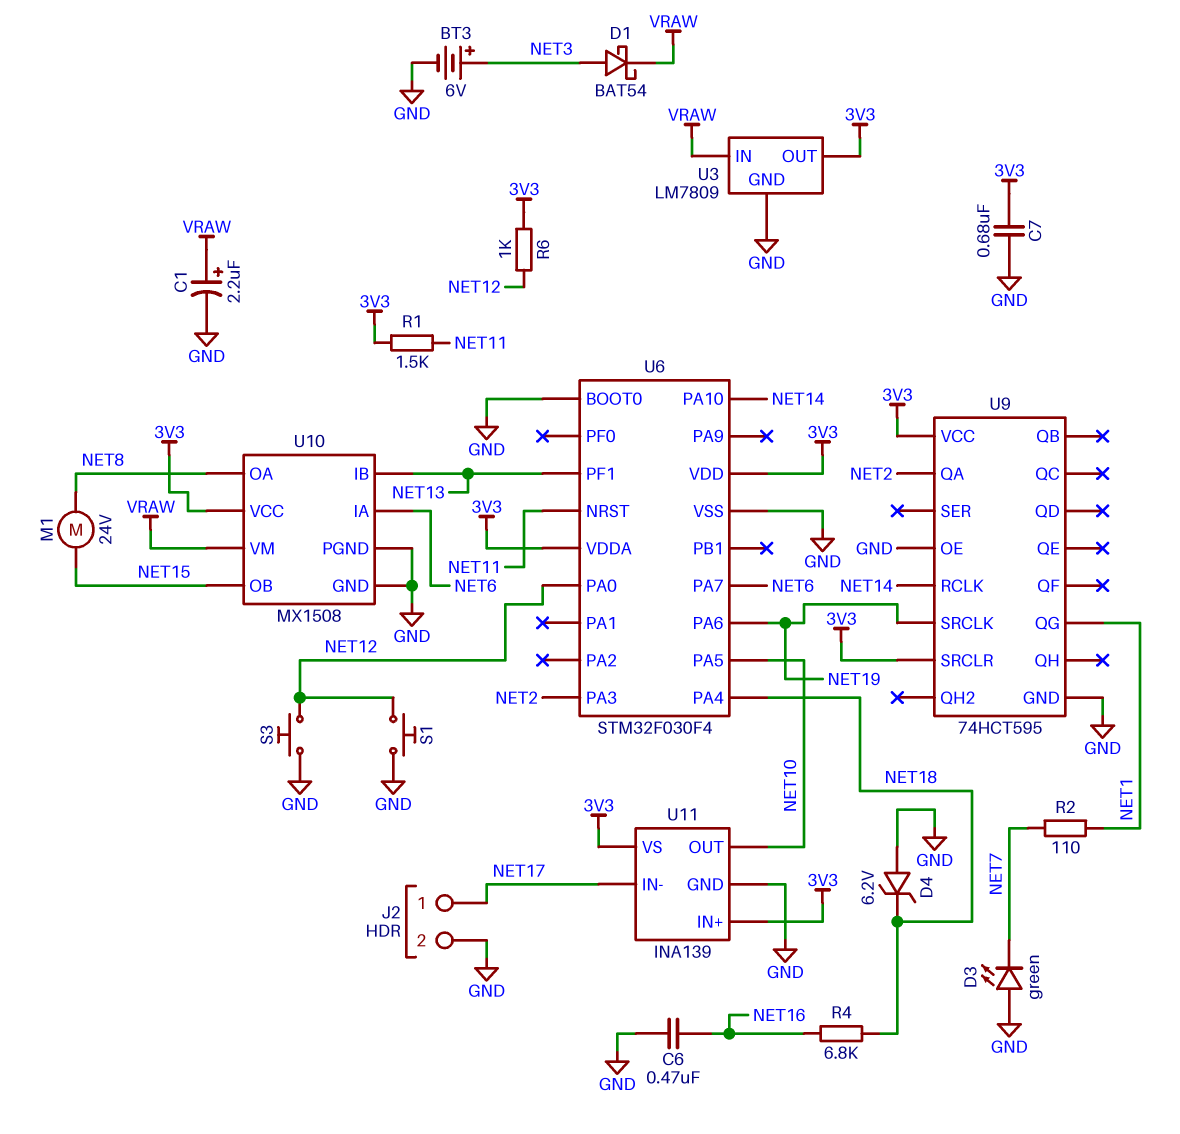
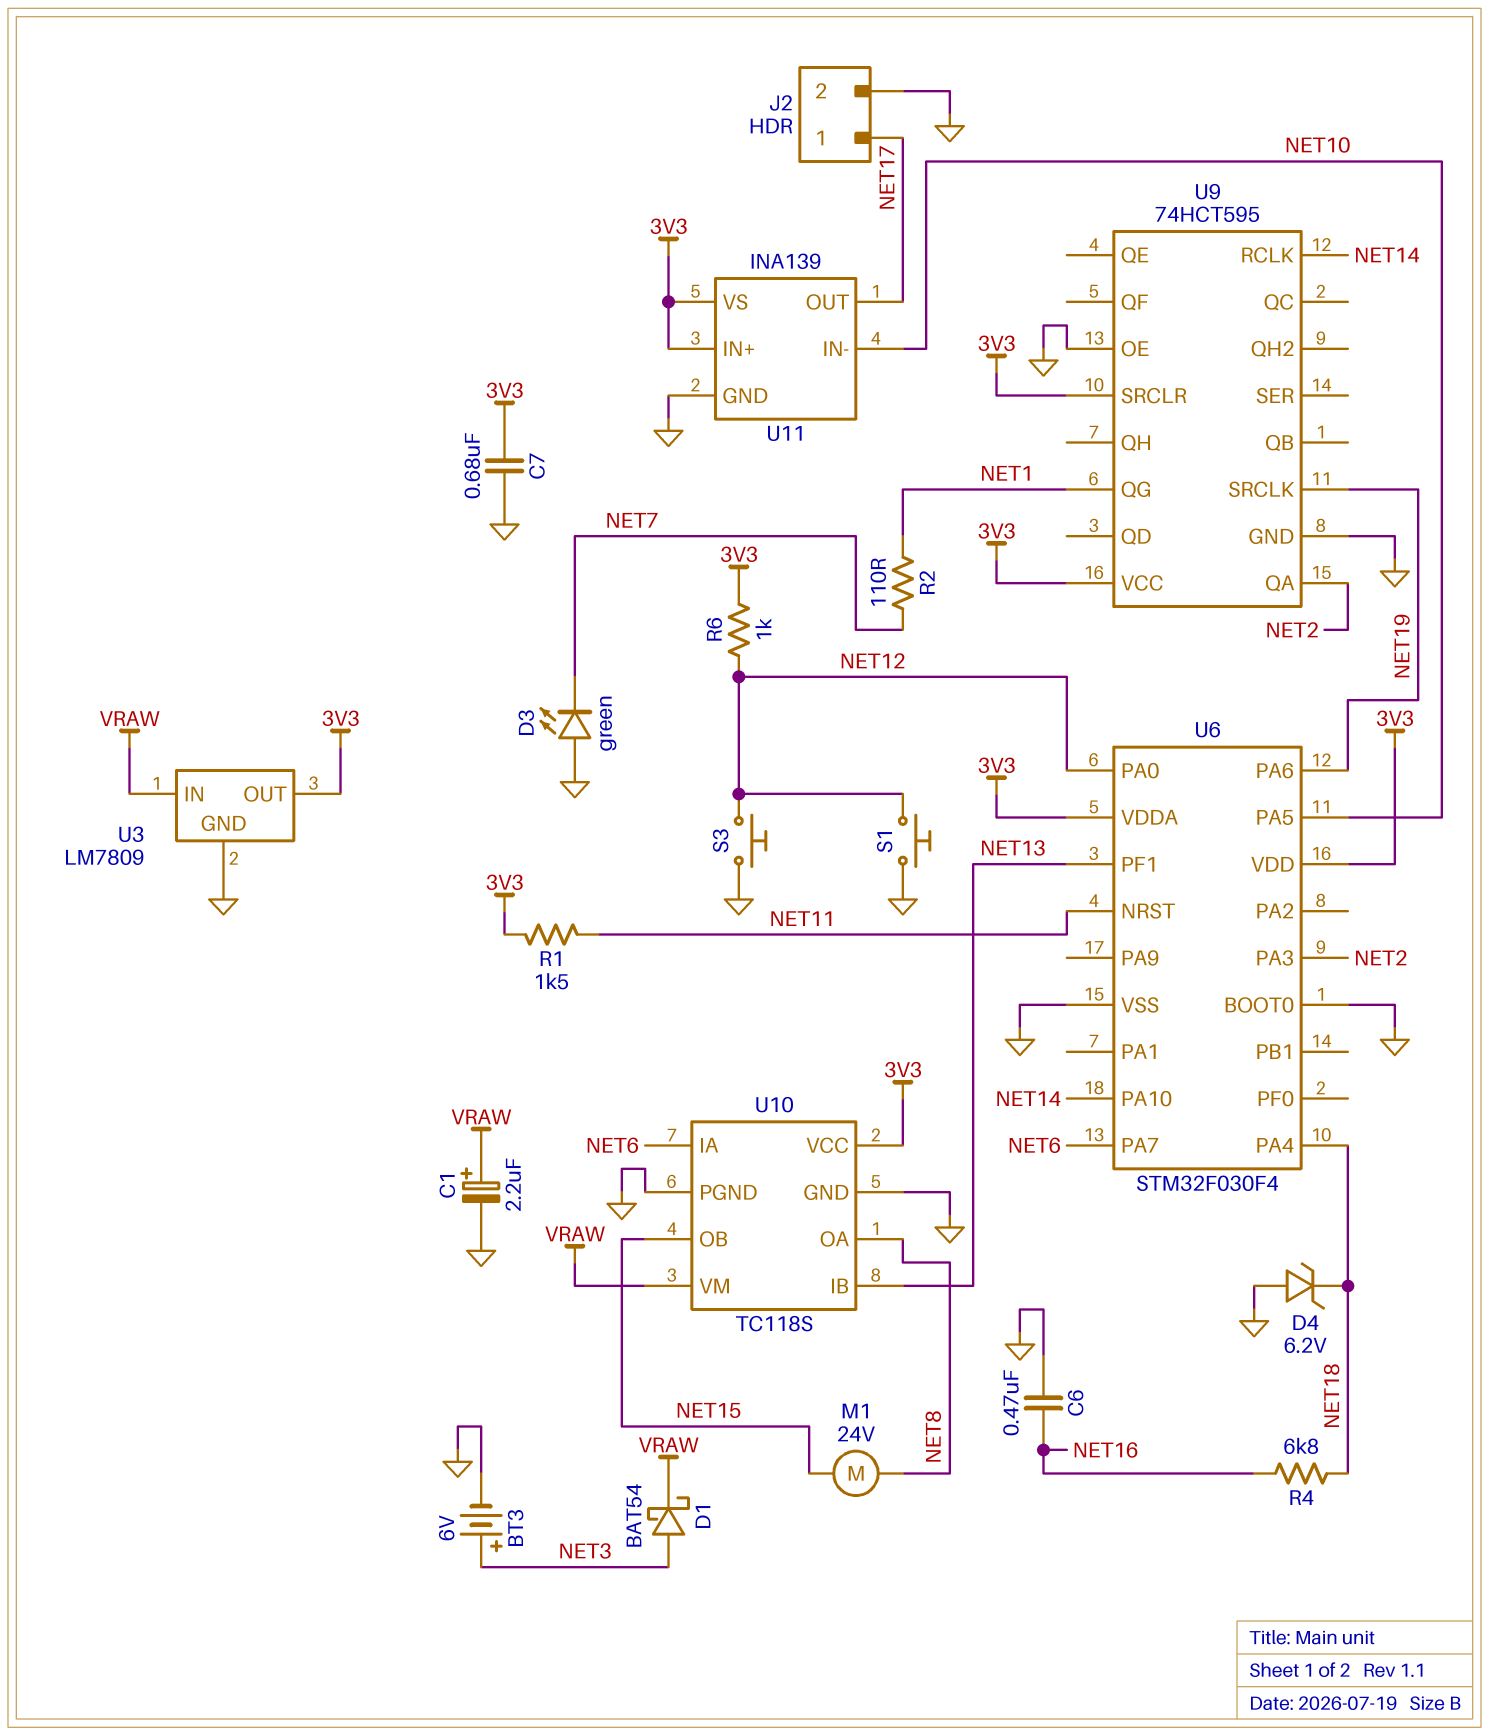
U10: MX1508 -> TC118S
U11 pin IN-: NET17 -> NET10
U11 pin OUT: NET10 -> NET17

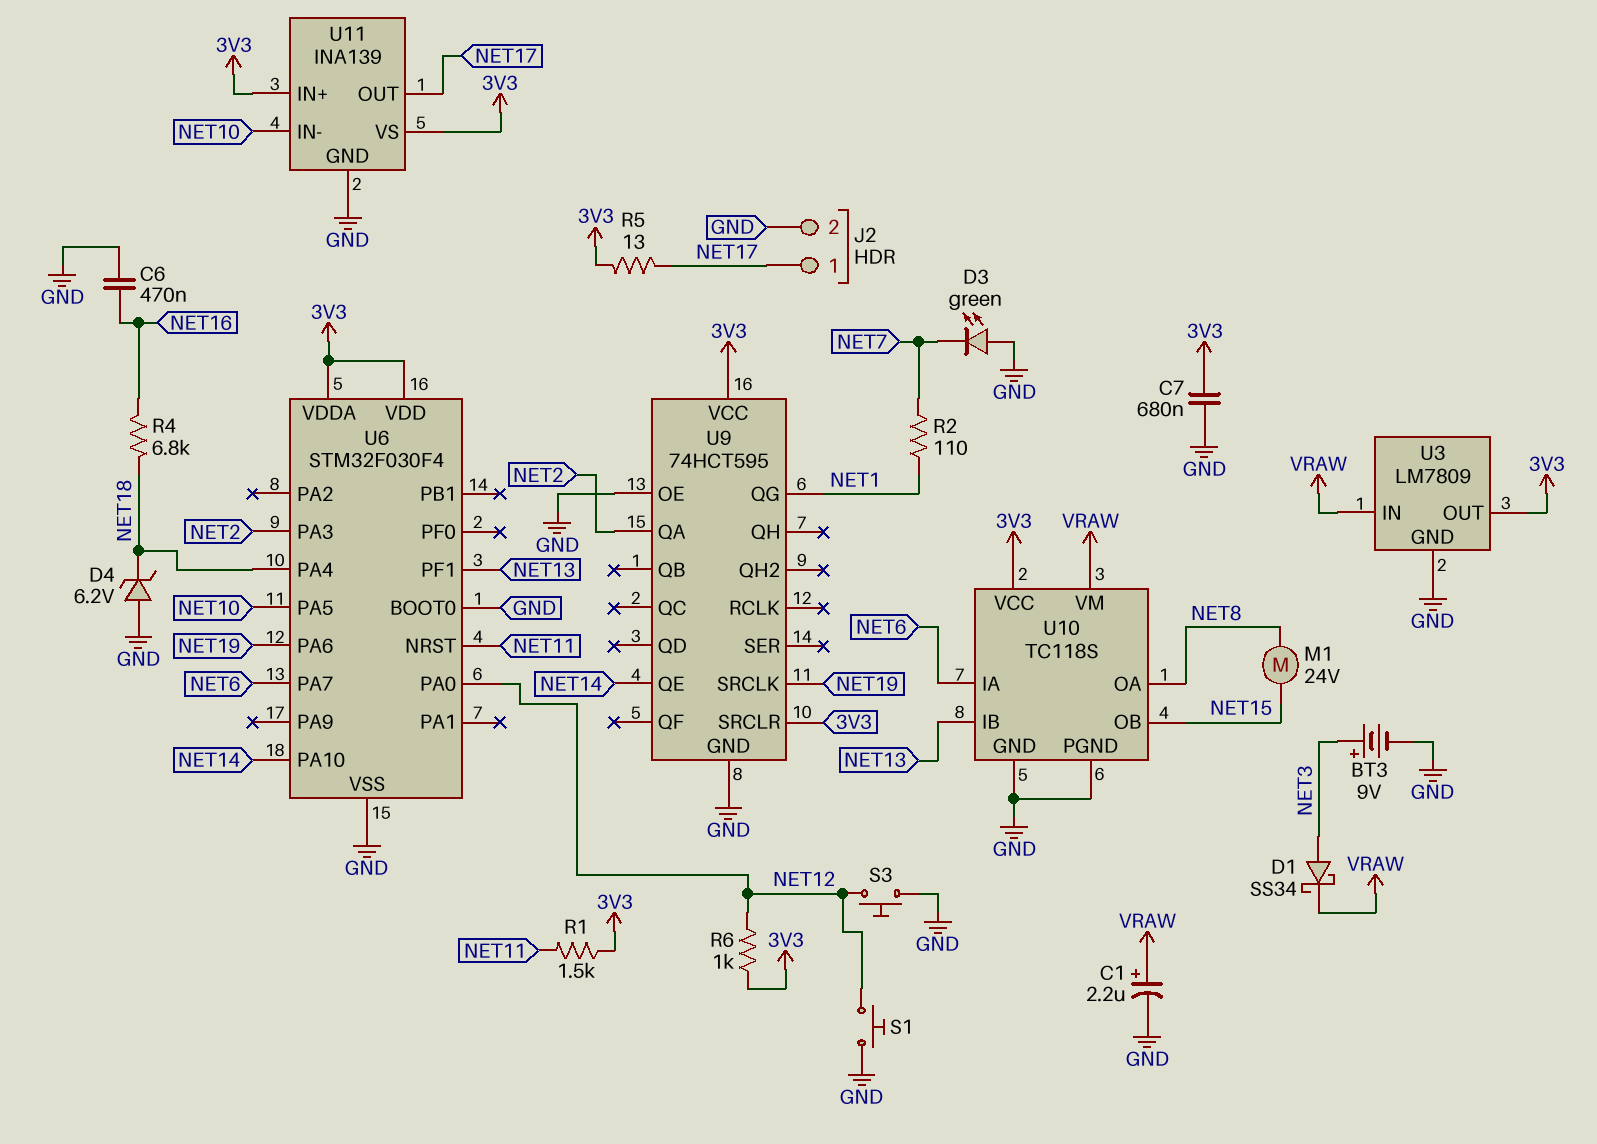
BT3: 6V (plus NET3, minus GND) -> 9V (plus NET3, minus GND)
D1: schottky BAT54 (A NET3, K VRAW) -> schottky SS34 (A NET3, K VRAW)
R5: none -> 13 (3V3, NET17)
U9 pin QE: none -> NET14
U9 pin RCLK: NET14 -> none

